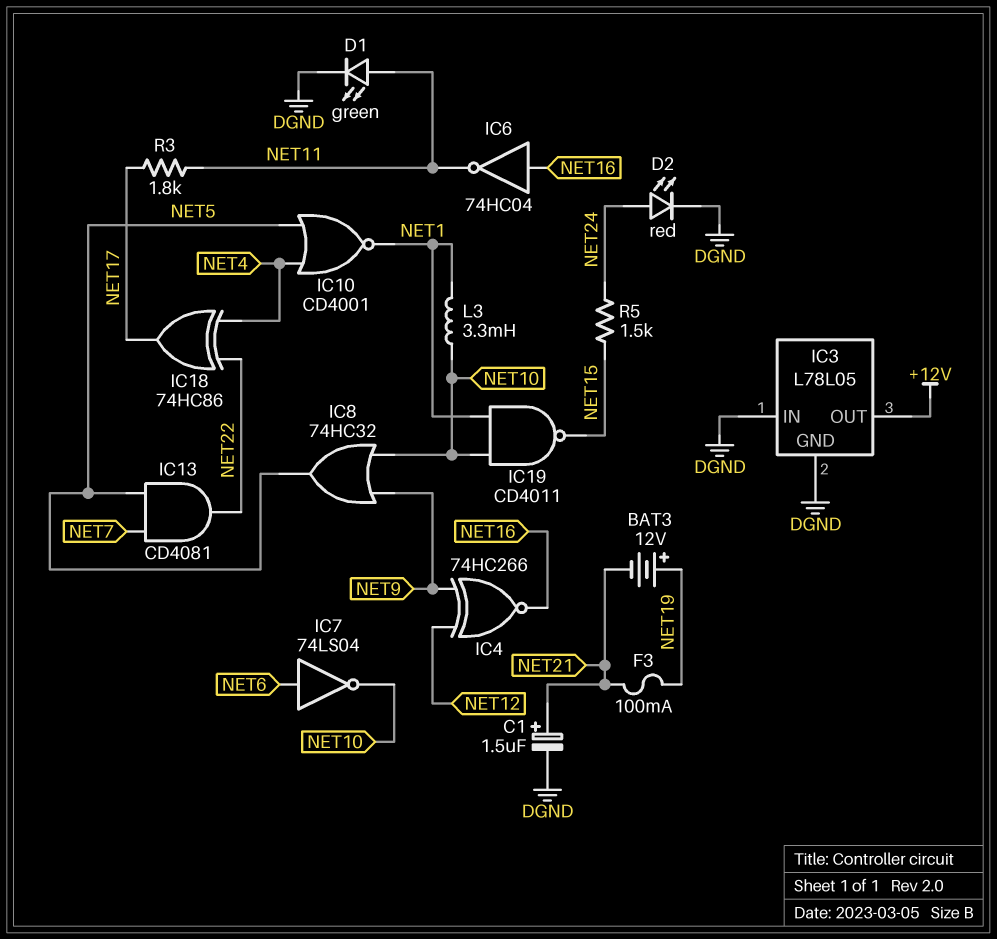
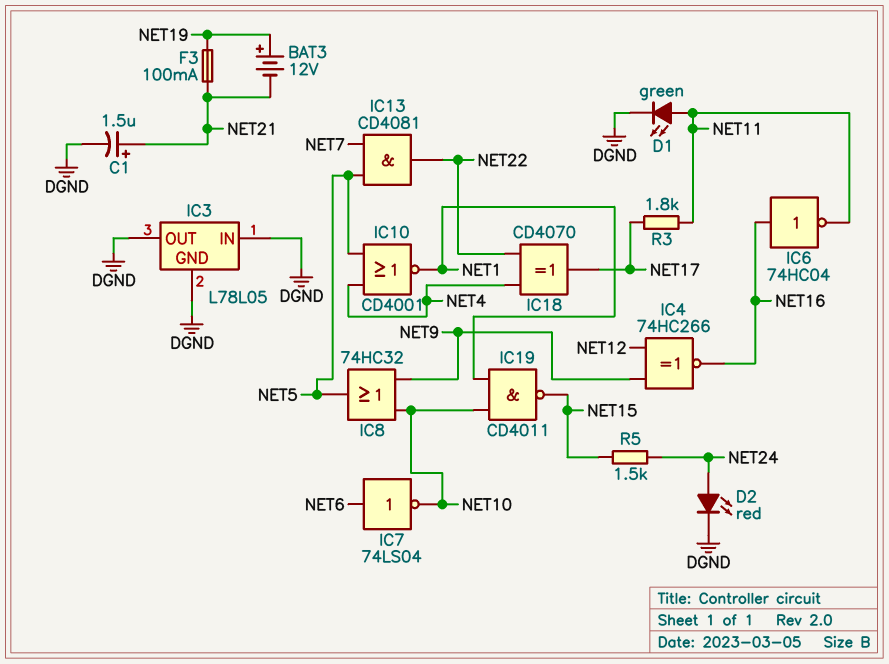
IC3 pin OUT: +12V -> DGND
IC18: XOR 74HC86 (in NET4, in NET22, out NET17) -> XOR CD4070 (in NET4, in NET22, out NET17)
L3: 3.3mH (NET1, NET10) -> none

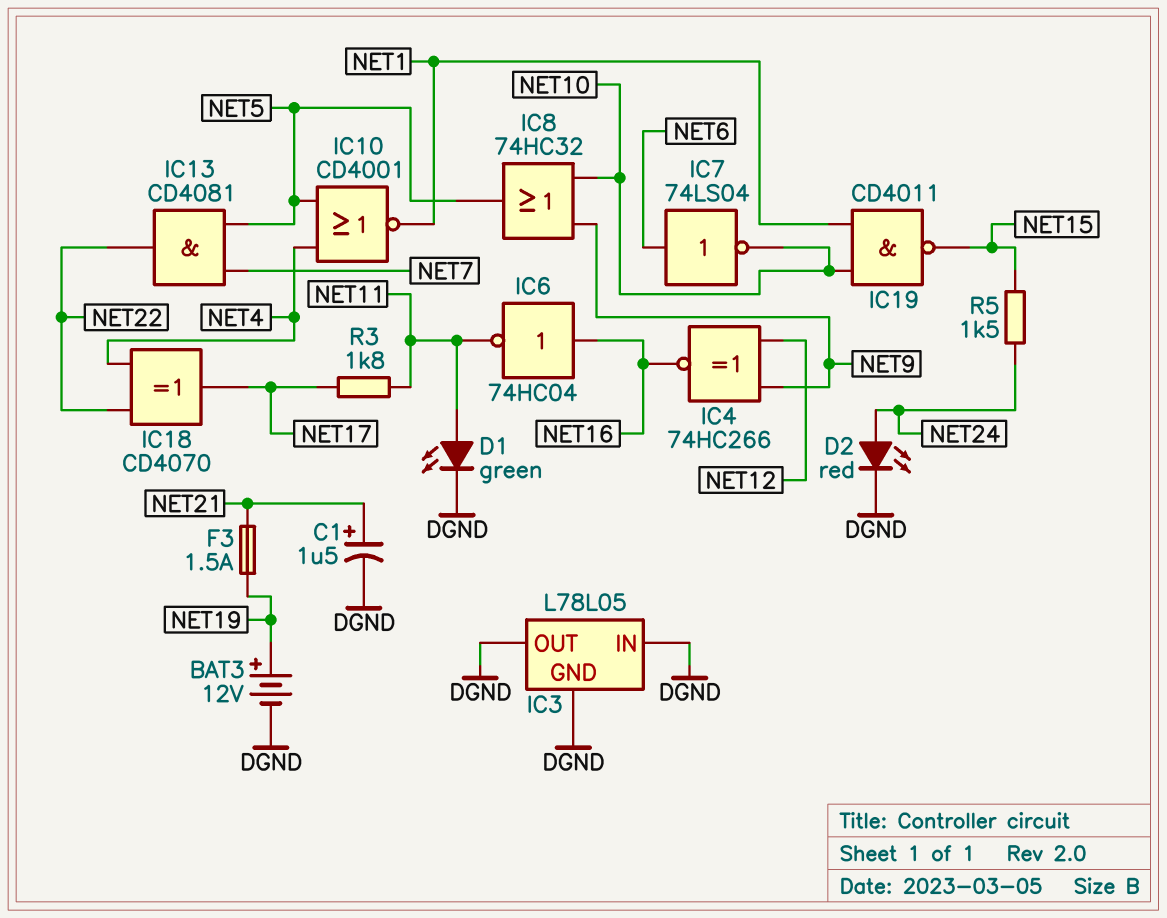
BAT3: 12V (plus NET19, minus NET21) -> 12V (plus NET19, minus DGND)
F3: 100mA (NET19, NET21) -> 1.5A (NET19, NET21)

